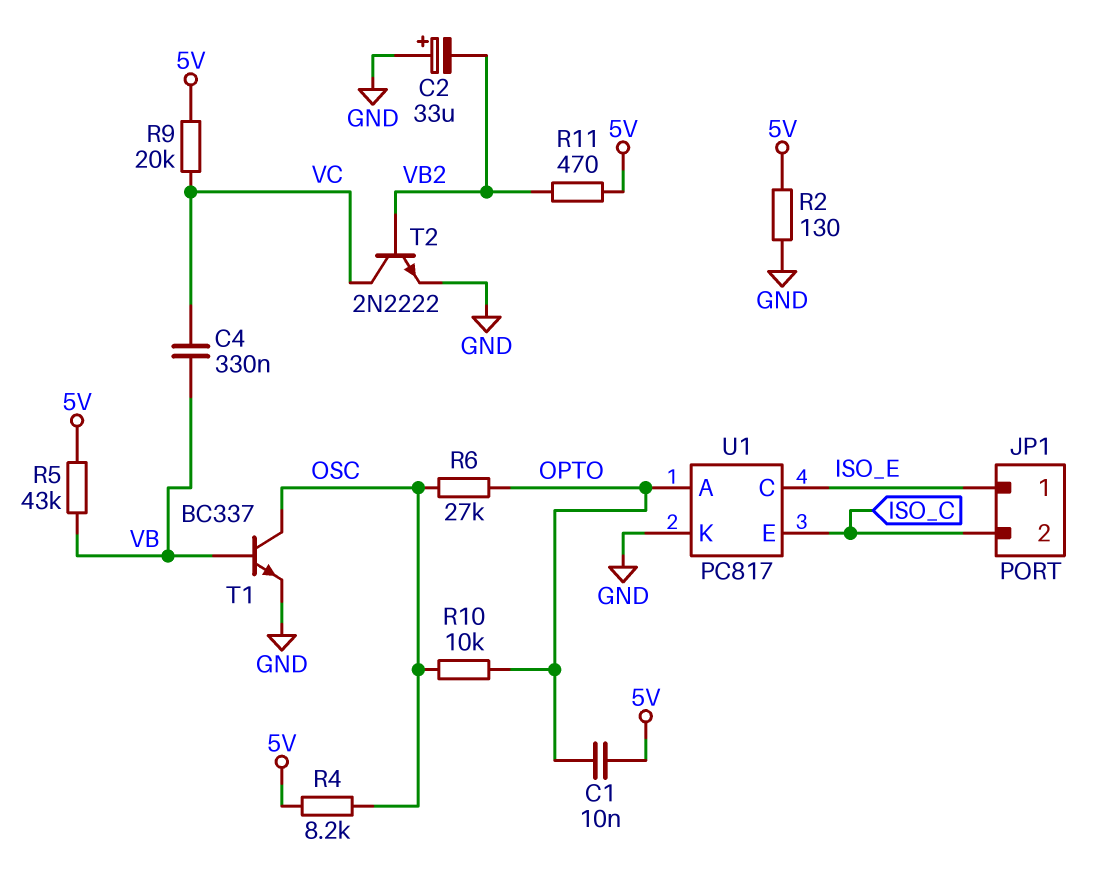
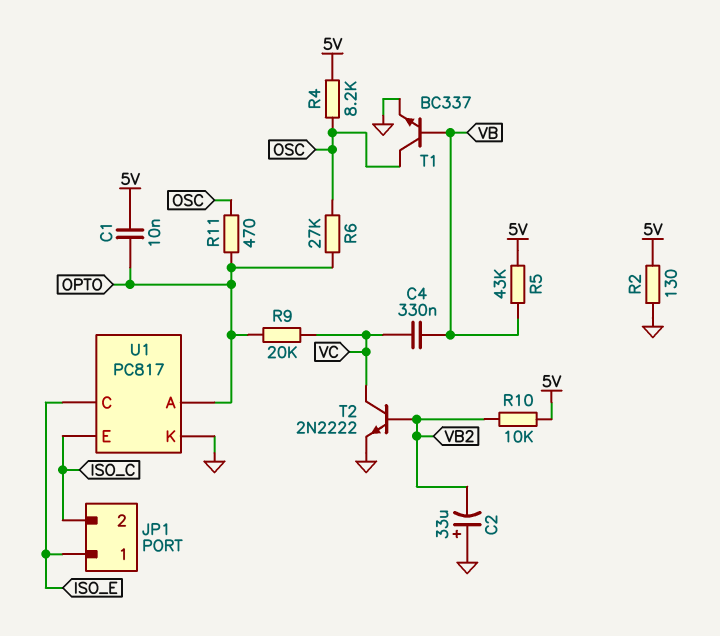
R9: 20k (5V, VC) -> 20k (OPTO, VC)
R10: 10k (OPTO, OSC) -> 10k (5V, VB2)
R11: 470 (5V, VB2) -> 470 (OPTO, OSC)

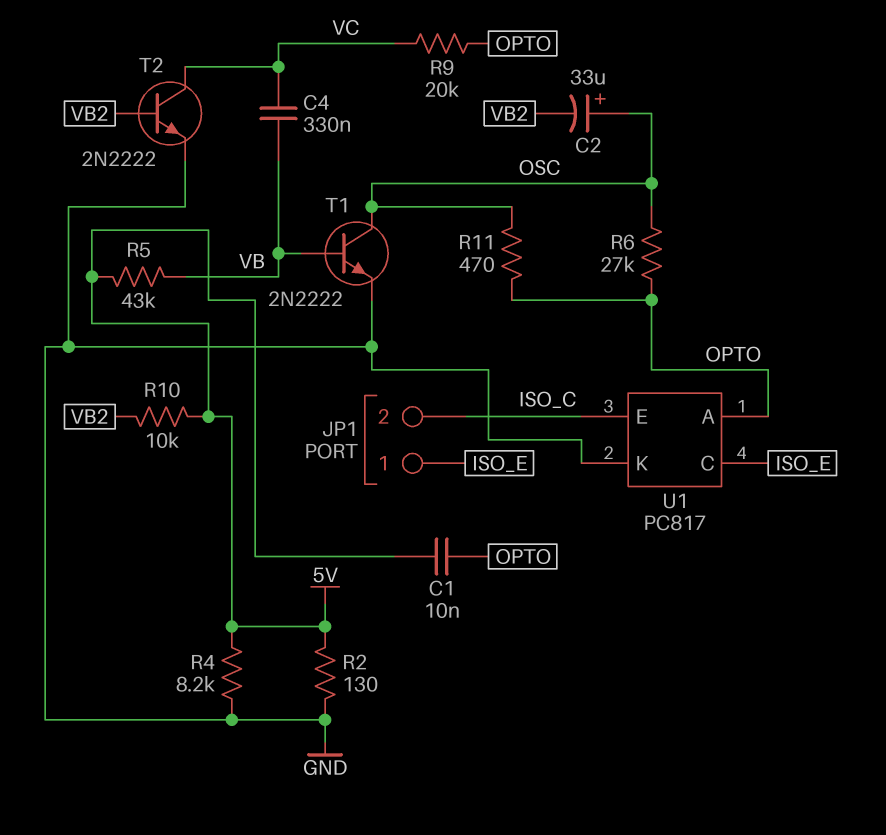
C2: 33uF (plus GND, minus VB2) -> 33uF (plus OSC, minus VB2)
R4: 8.2k (5V, OSC) -> 8.2k (5V, GND)
T1: NPN BC337 (B VB, C OSC, E GND) -> NPN 2N2222 (B VB, C OSC, E GND)

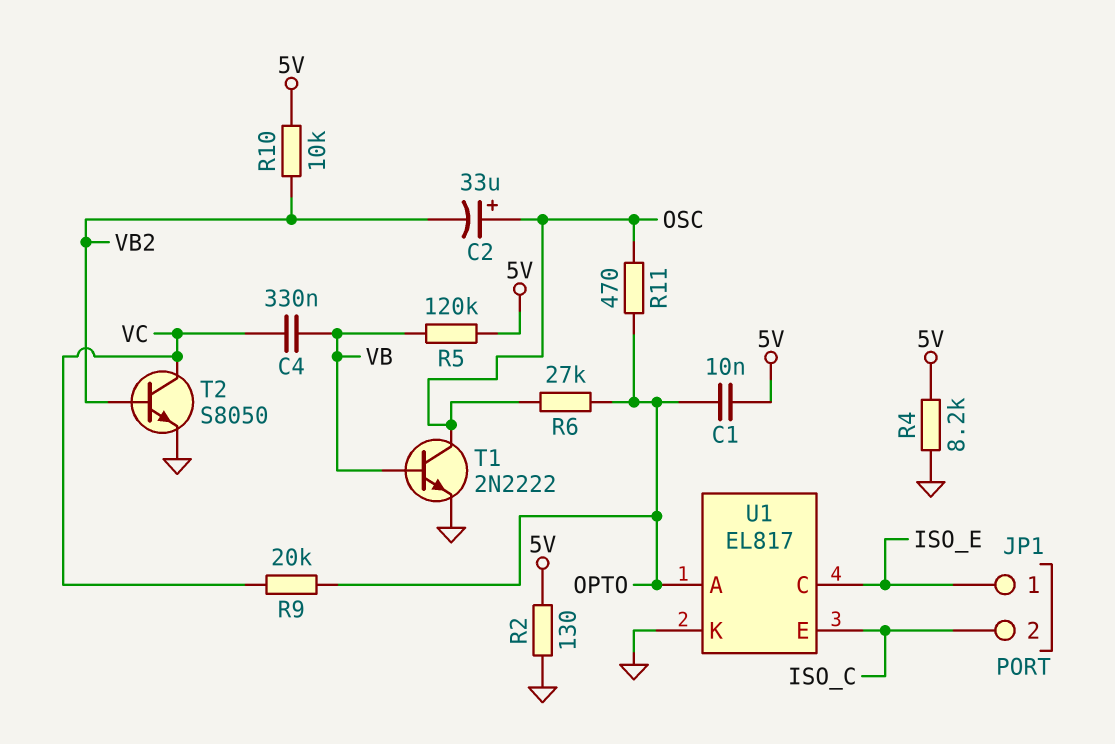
R5: 43k (5V, VB) -> 120k (5V, VB)
T2: NPN 2N2222 (B VB2, C VC, E GND) -> NPN S8050 (B VB2, C VC, E GND)
U1: PC817 -> EL817

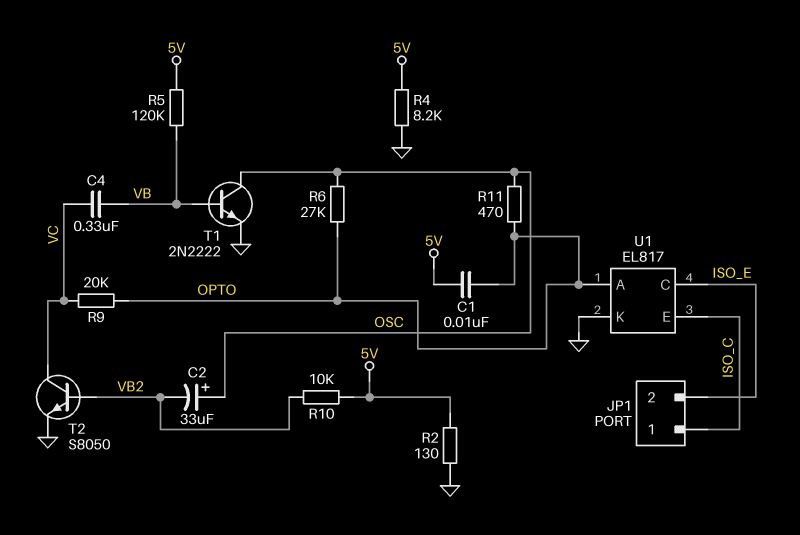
JP1 pin 1: ISO_E -> ISO_C
JP1 pin 2: ISO_C -> ISO_E

